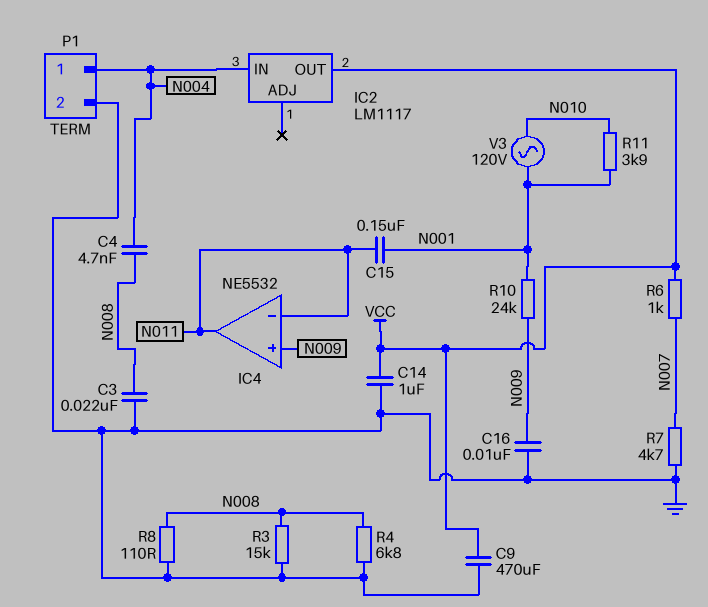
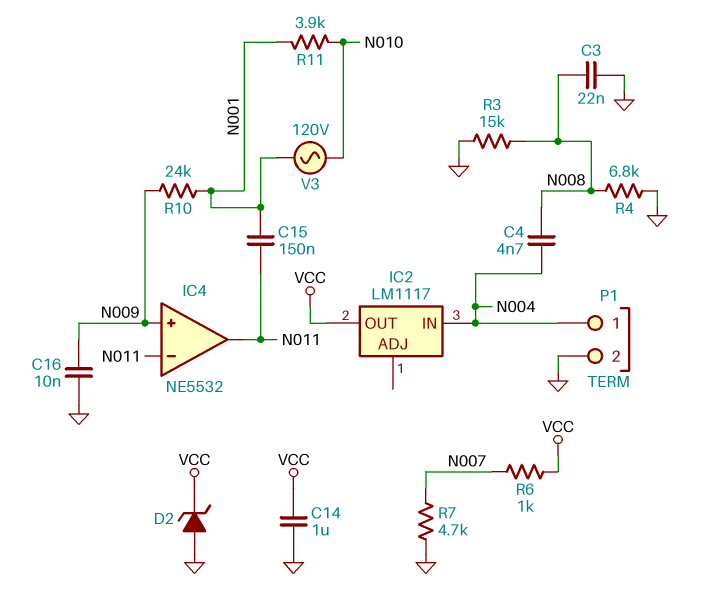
C9: 470uF (GND, VCC) -> none
D2: none -> zener (A GND, K VCC)
R8: 110 (GND, N008) -> none

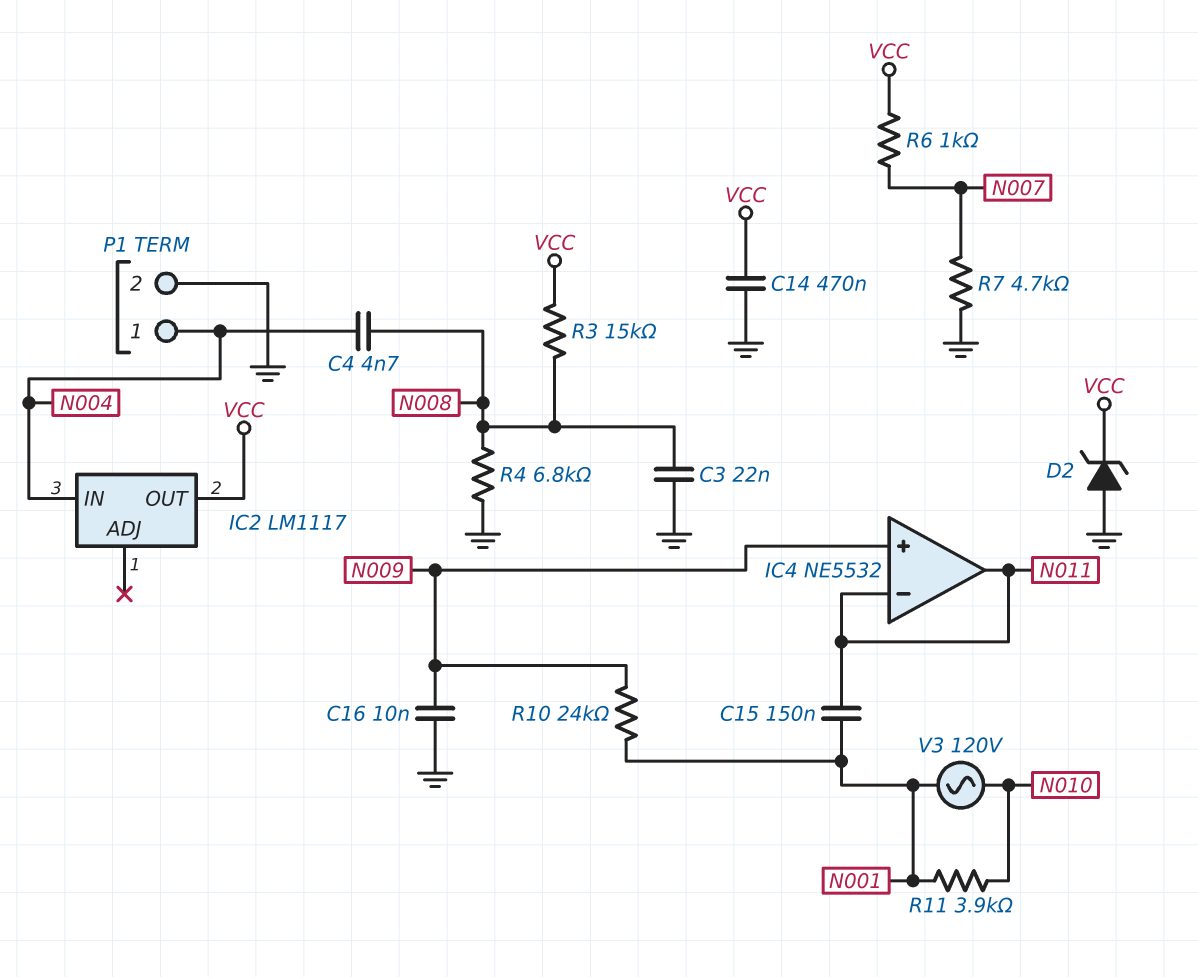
C14: 1uF (GND, VCC) -> 470nF (GND, VCC)
R3: 15k (GND, N008) -> 15k (N008, VCC)

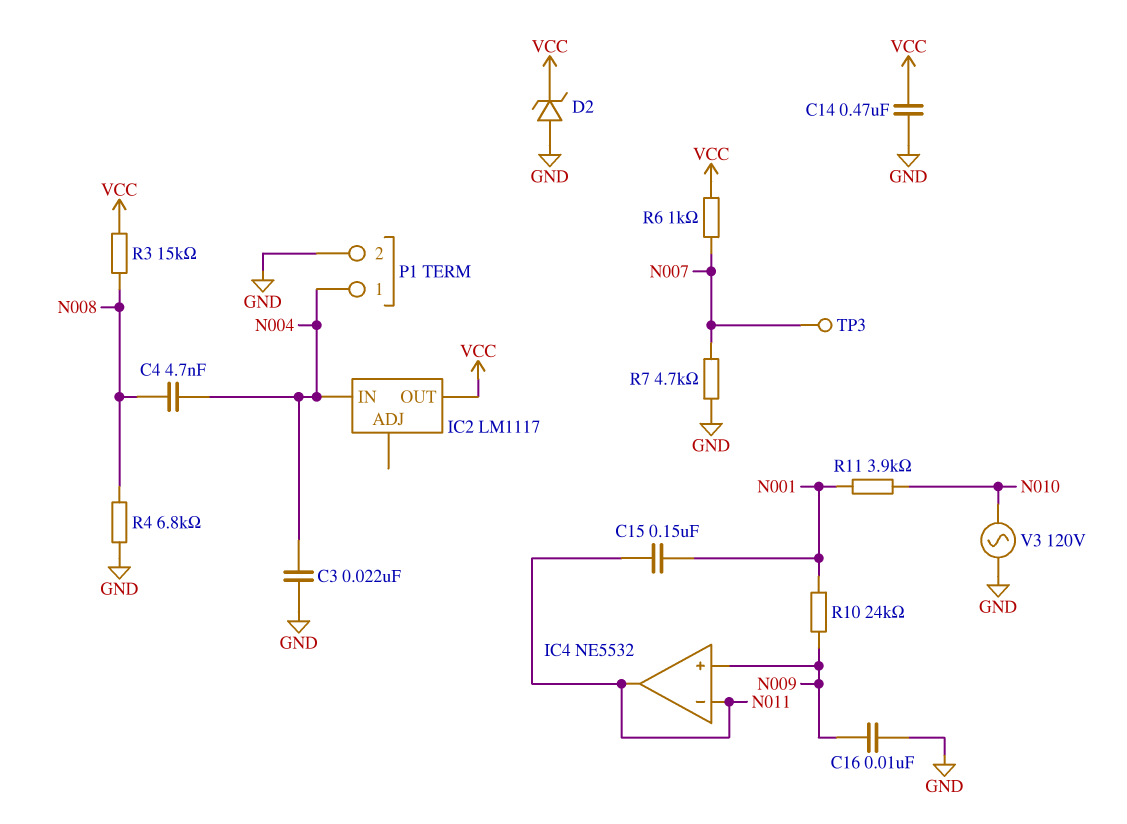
C3: 22nF (GND, N008) -> 22nF (GND, N004)
TP3: none -> test point (N007)
V3: AC 120V (N001, N010) -> AC 120V (GND, N010)

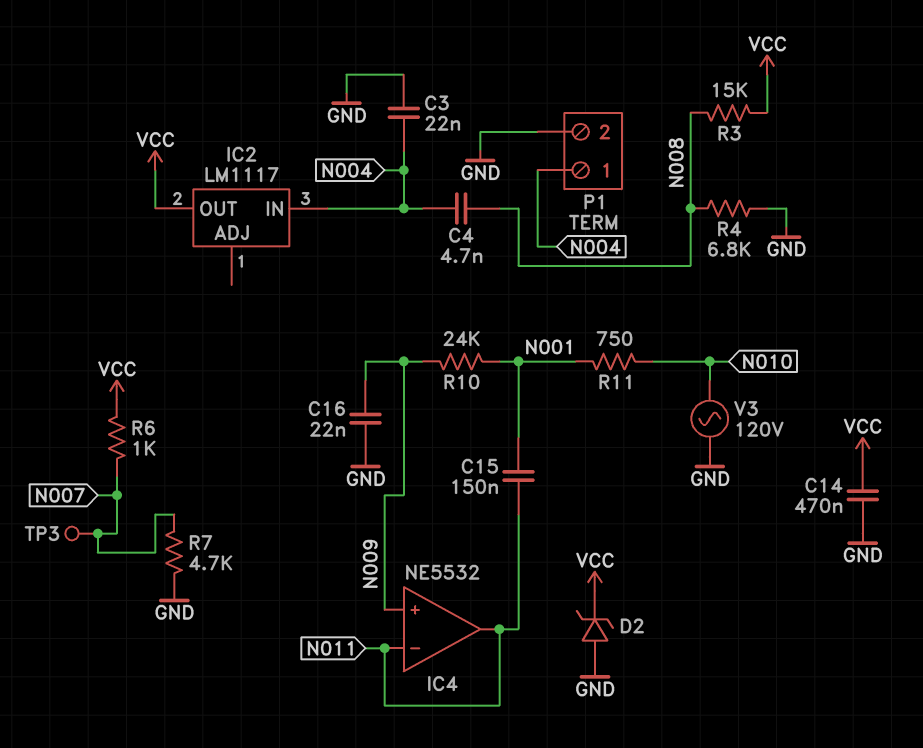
C16: 10nF (GND, N009) -> 22nF (GND, N009)
R11: 3.9k (N001, N010) -> 750 (N001, N010)

